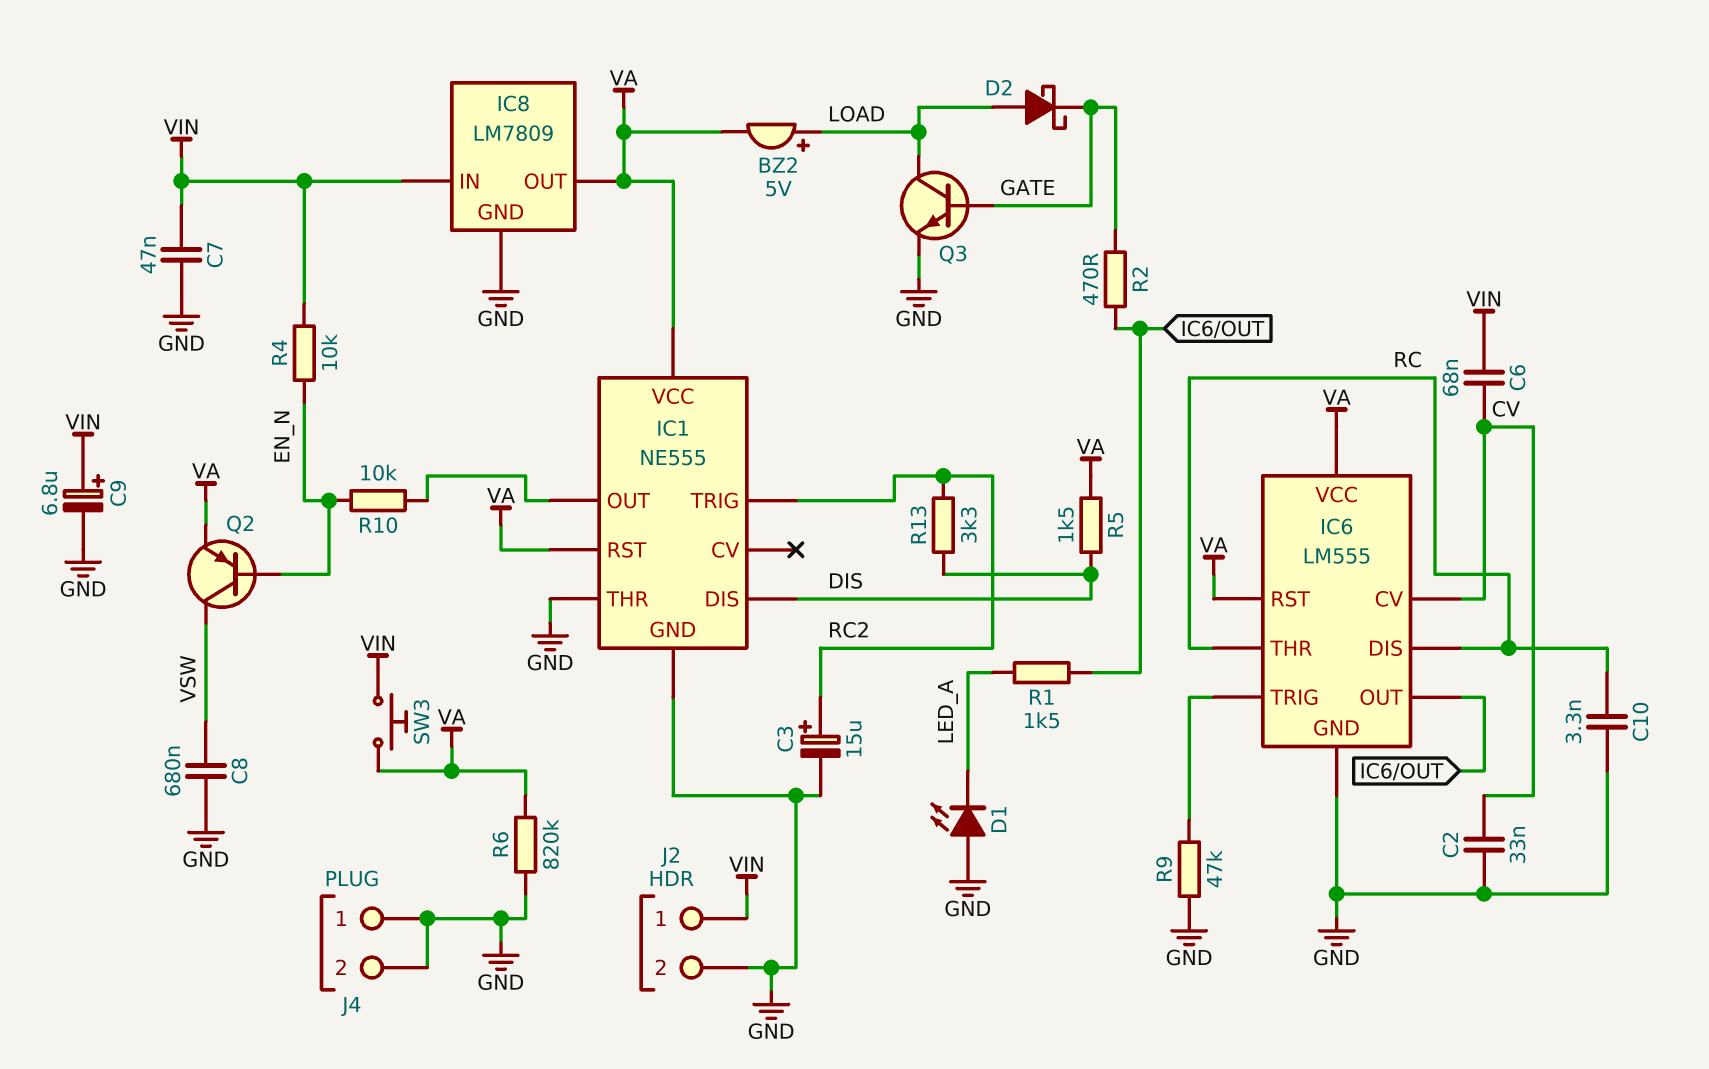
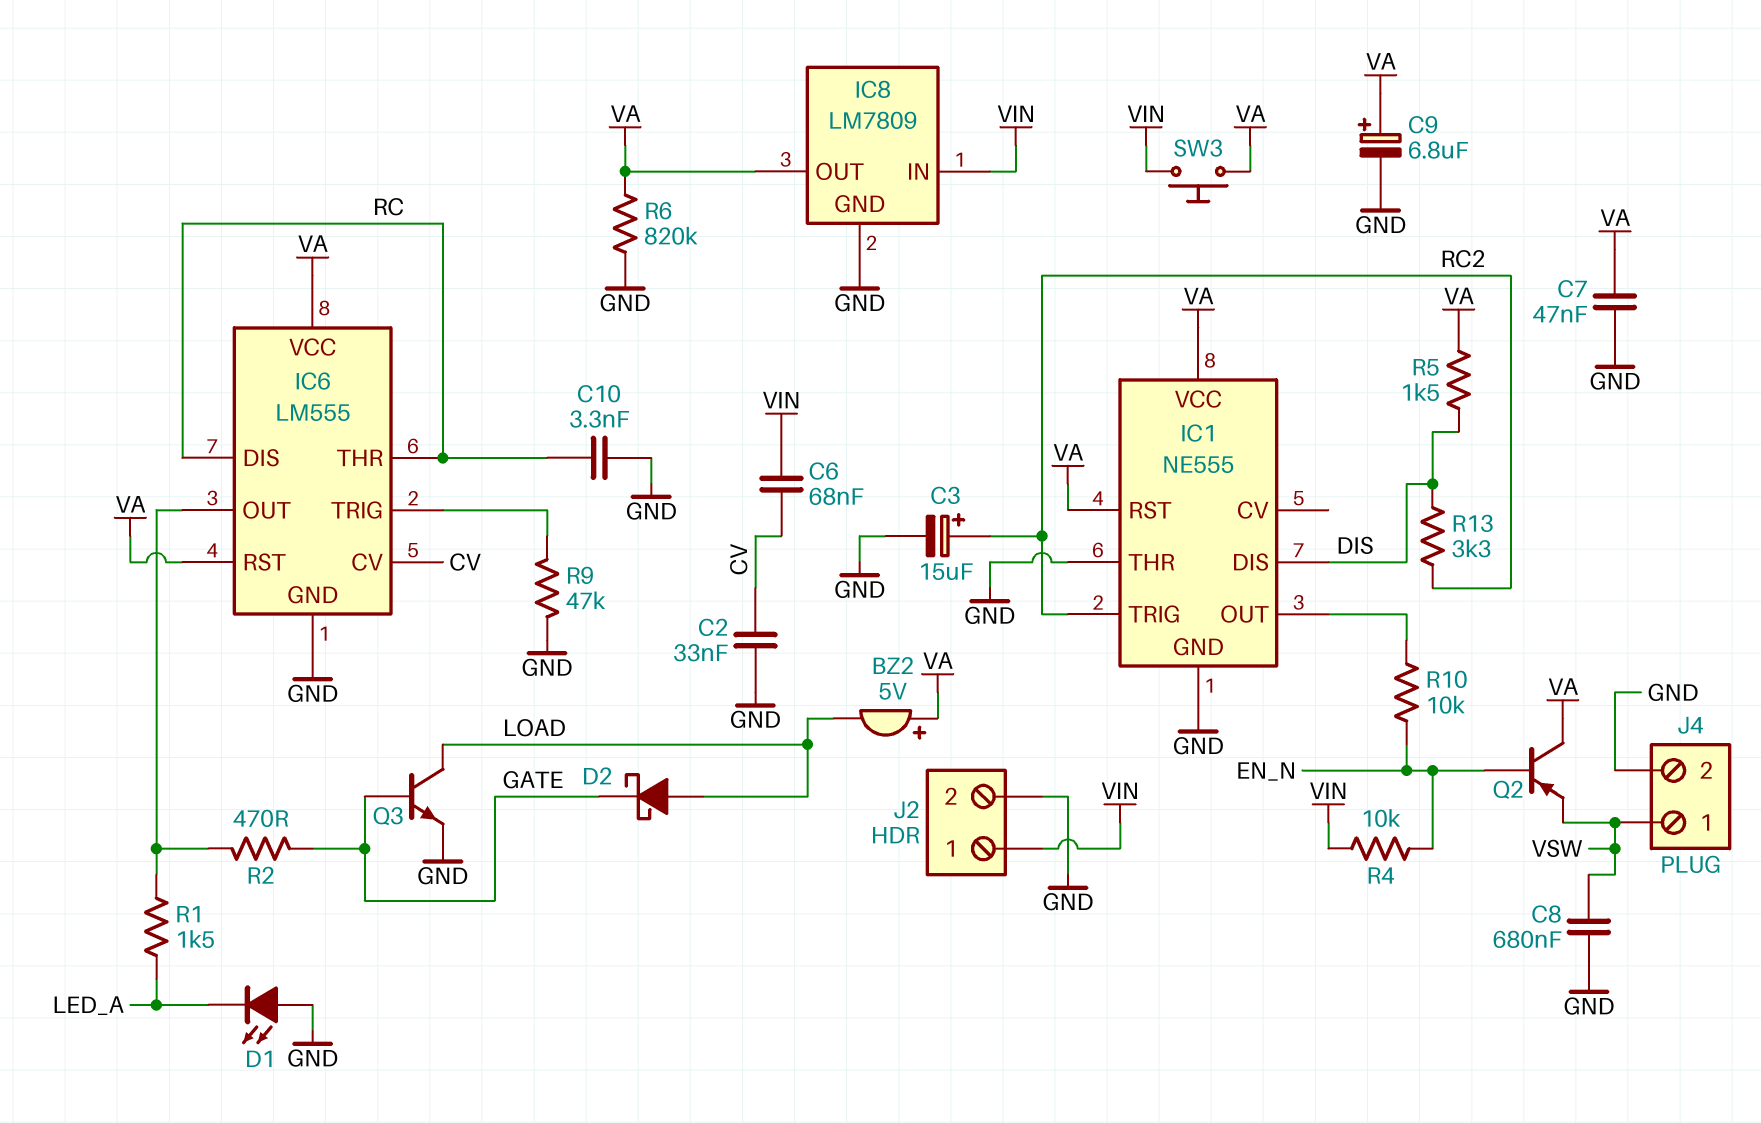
BZ2: buzzer 5V (plus LOAD, minus VA) -> buzzer 5V (plus VA, minus LOAD)
C7: 47nF (GND, VIN) -> 47nF (GND, VA)
C9: 6.8uF (plus VIN, minus GND) -> 6.8uF (plus VA, minus GND)
J4 pin 1: GND -> VSW
Q2: PNP (B EN_N, C VSW, E VA) -> PNP (B EN_N, C VA, E VSW)

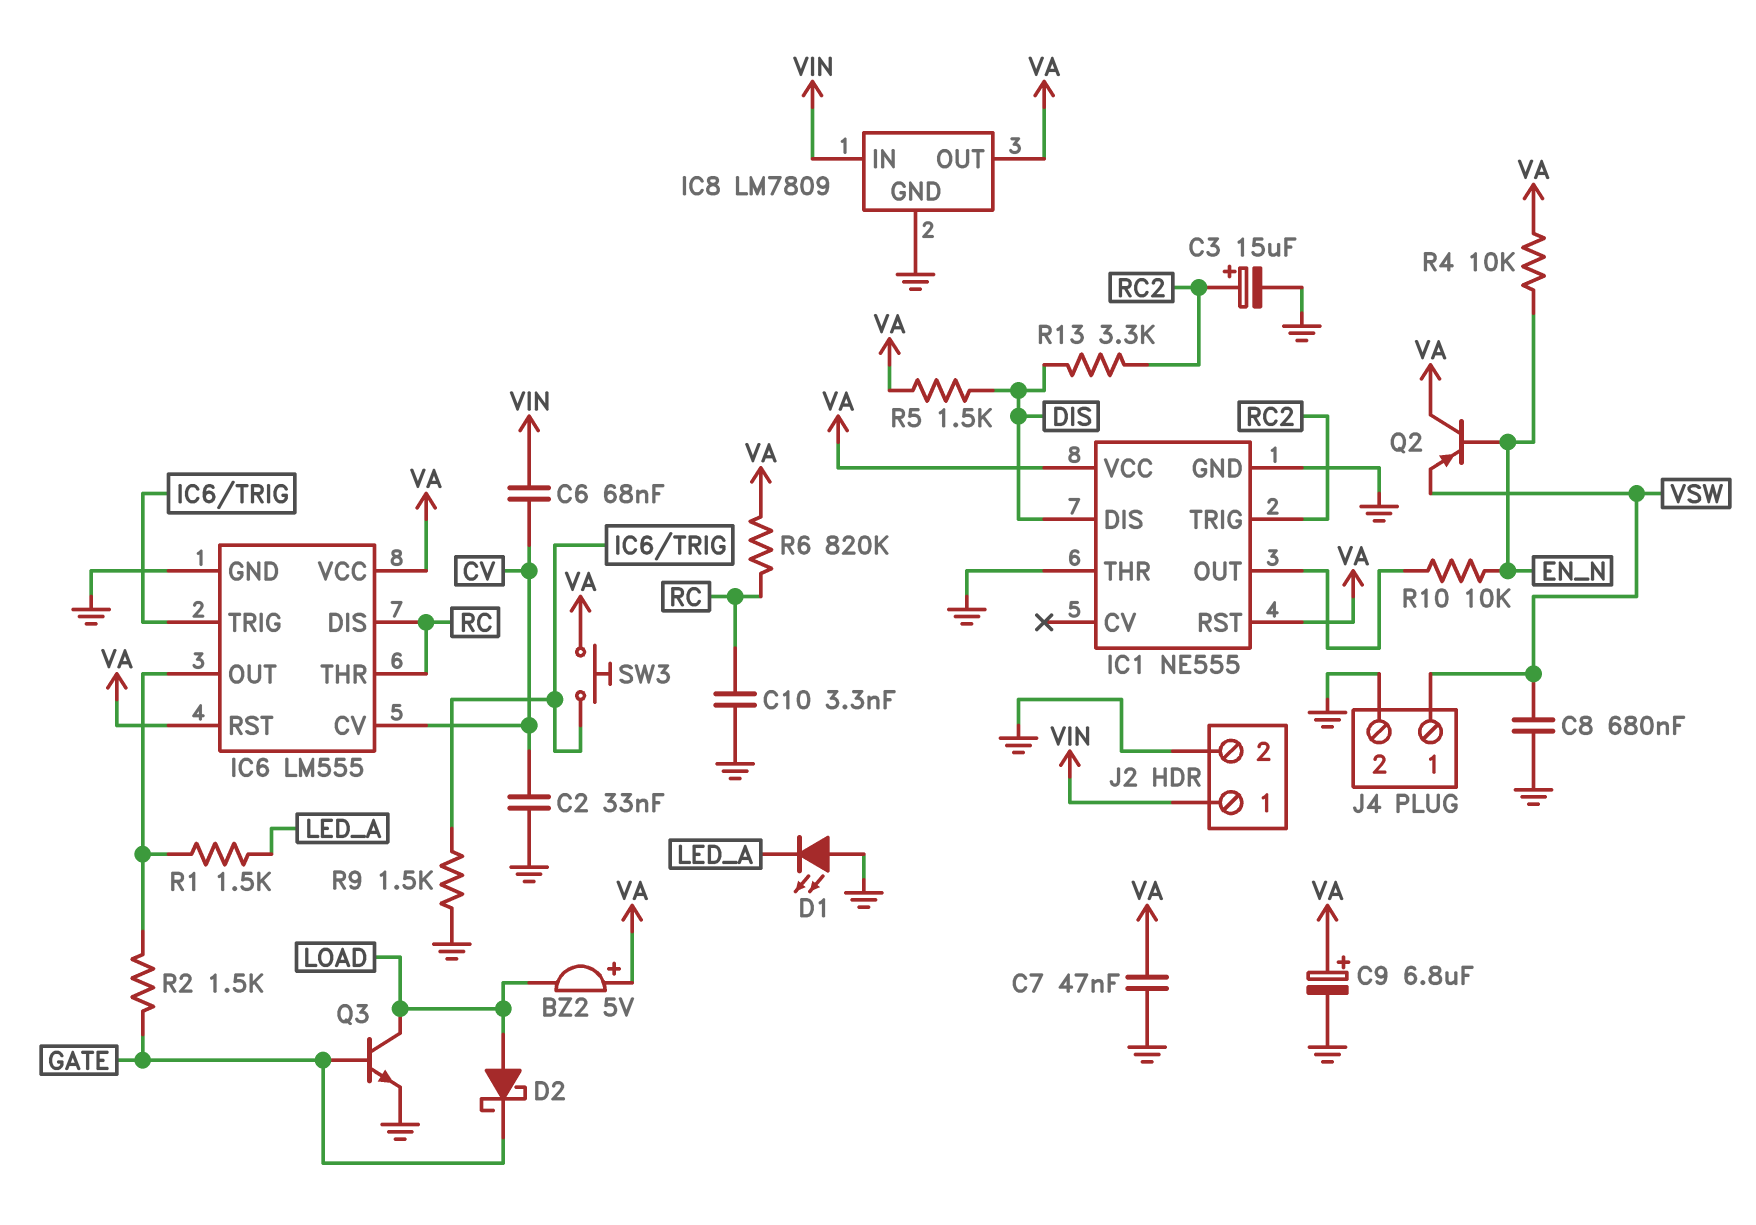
R2: 470 (GATE, IC6/OUT) -> 1.5k (GATE, IC6/OUT)
R4: 10k (EN_N, VIN) -> 10k (EN_N, VA)
R6: 820k (GND, VA) -> 820k (RC, VA)
R9: 47k (GND, IC6/TRIG) -> 1.5k (GND, IC6/TRIG)
SW3: button (VA, VIN) -> button (IC6/TRIG, VA)

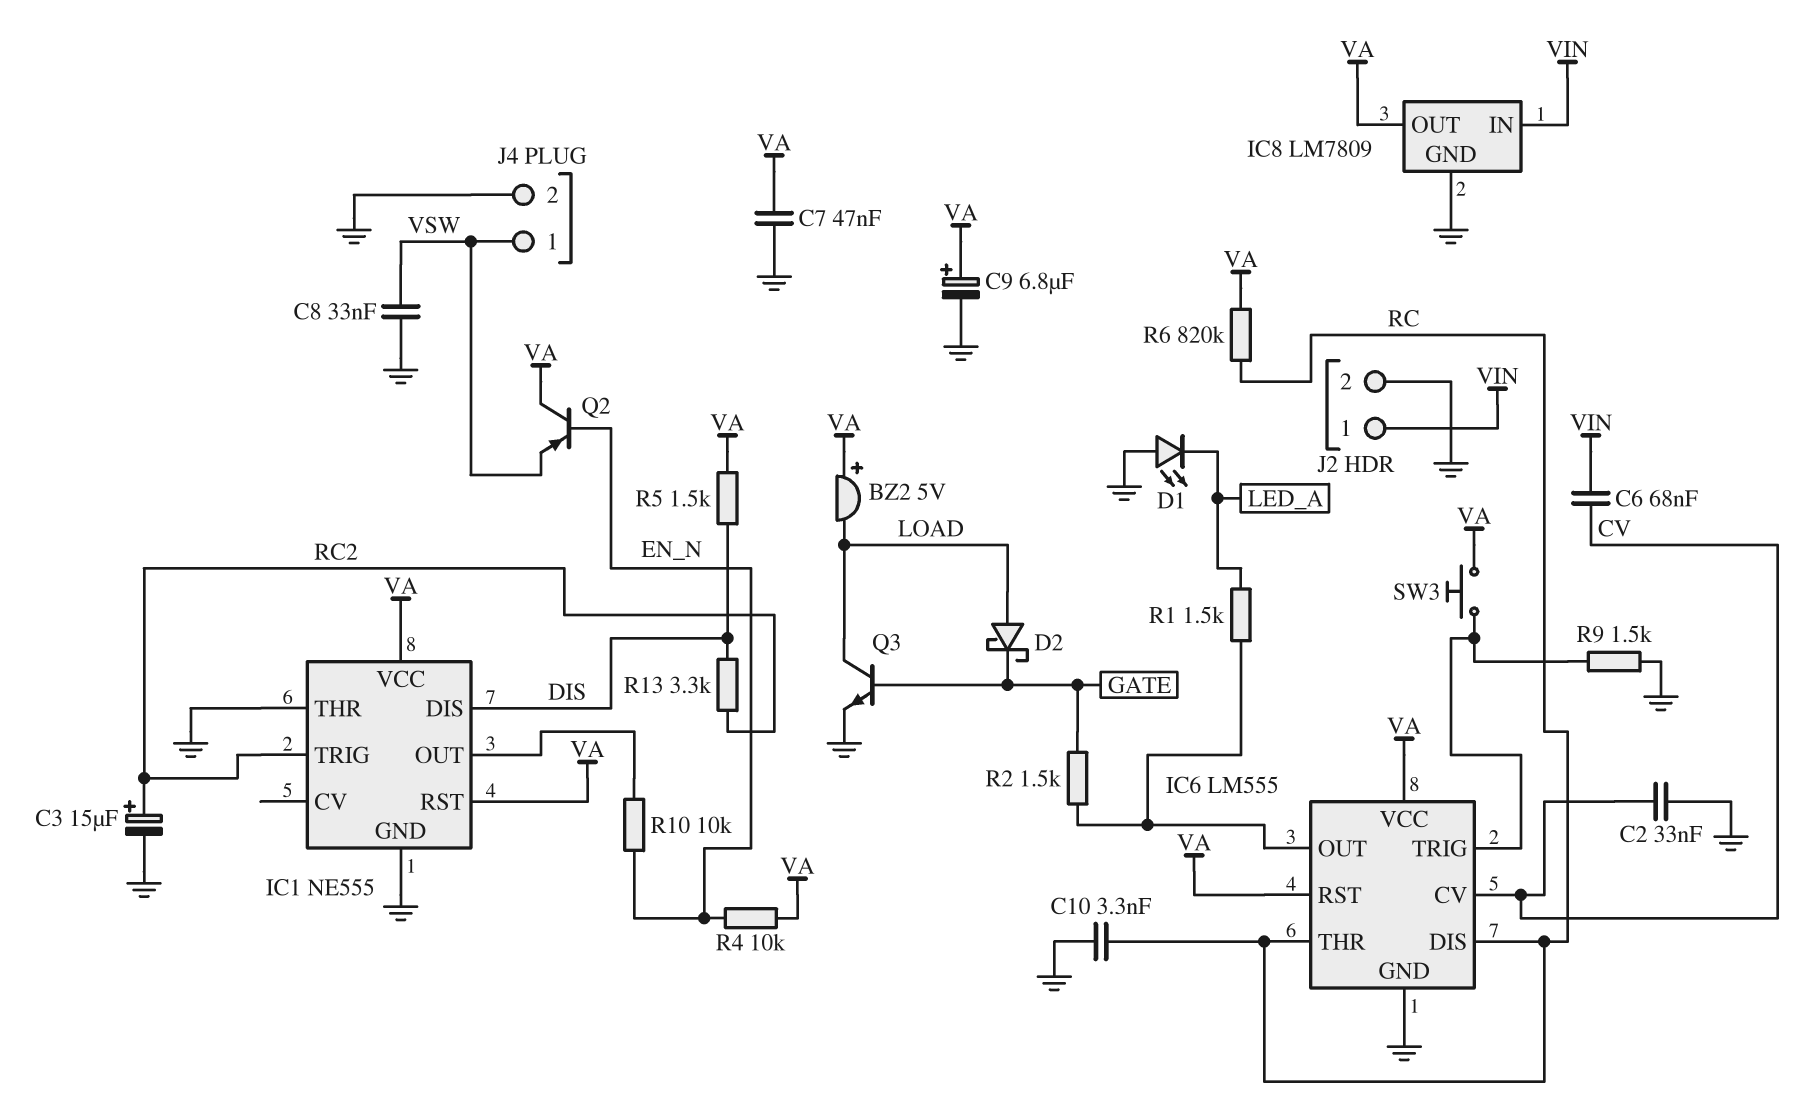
C8: 680nF (GND, VSW) -> 33nF (GND, VSW)

